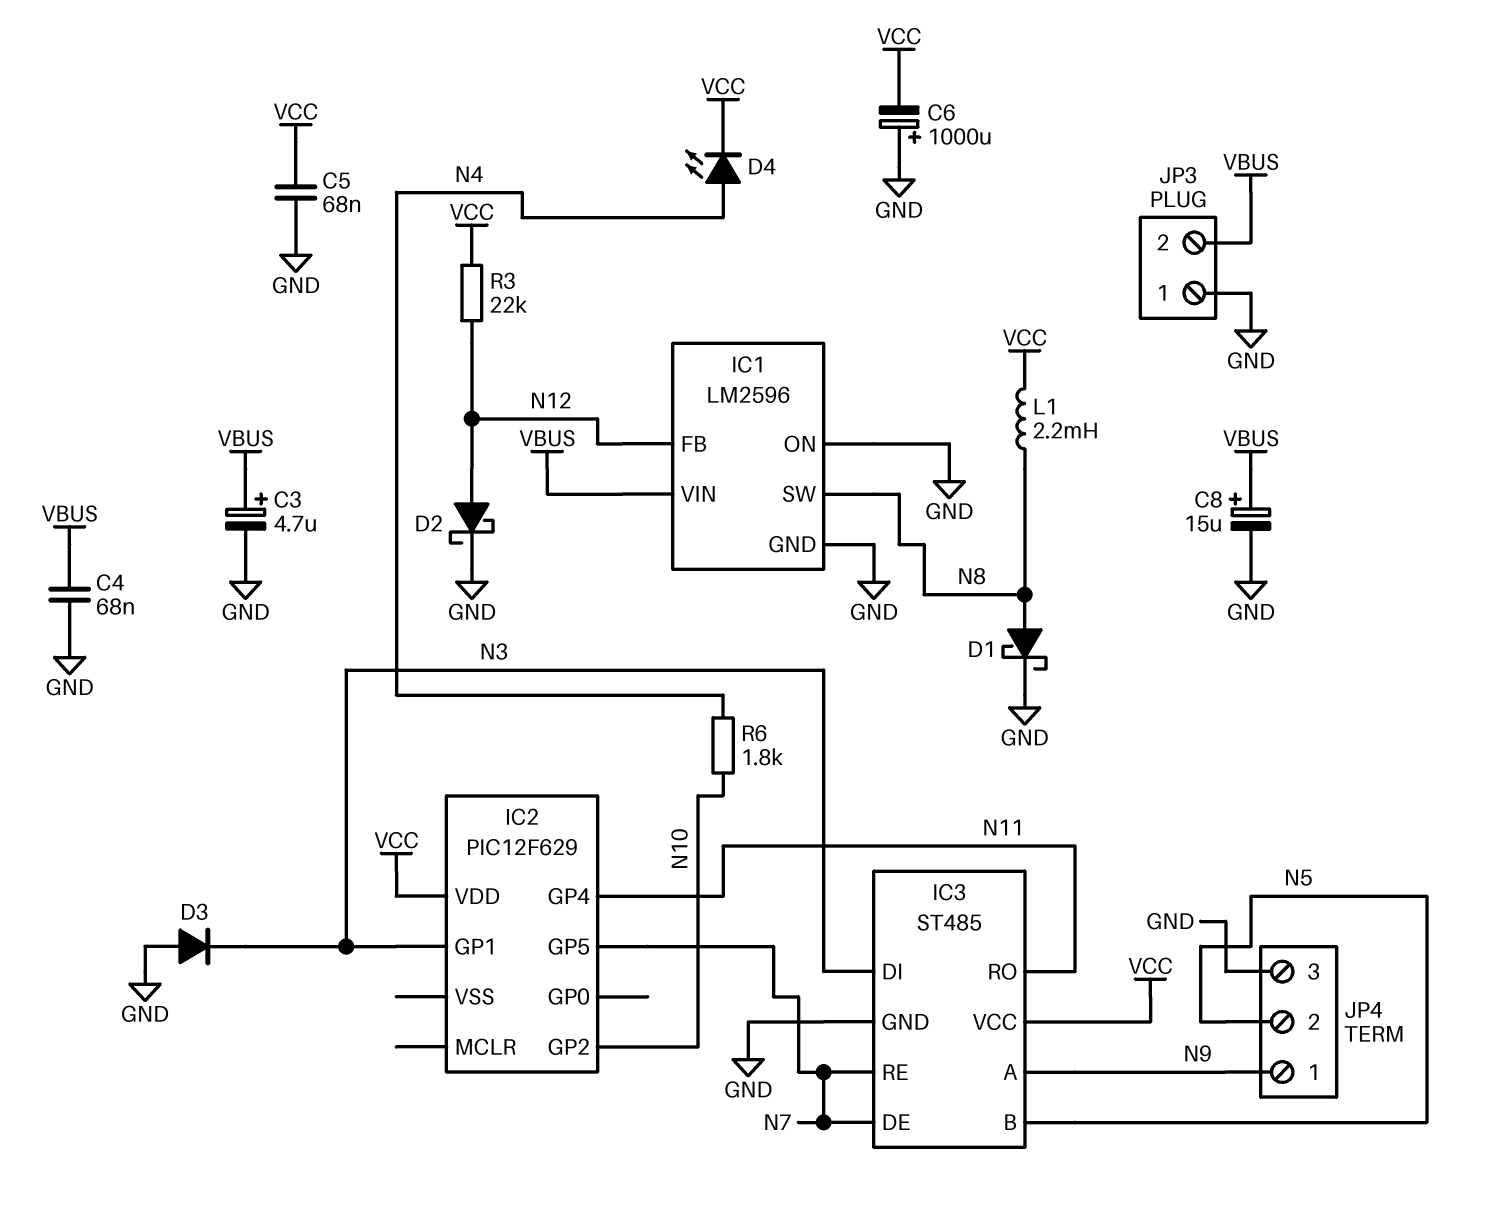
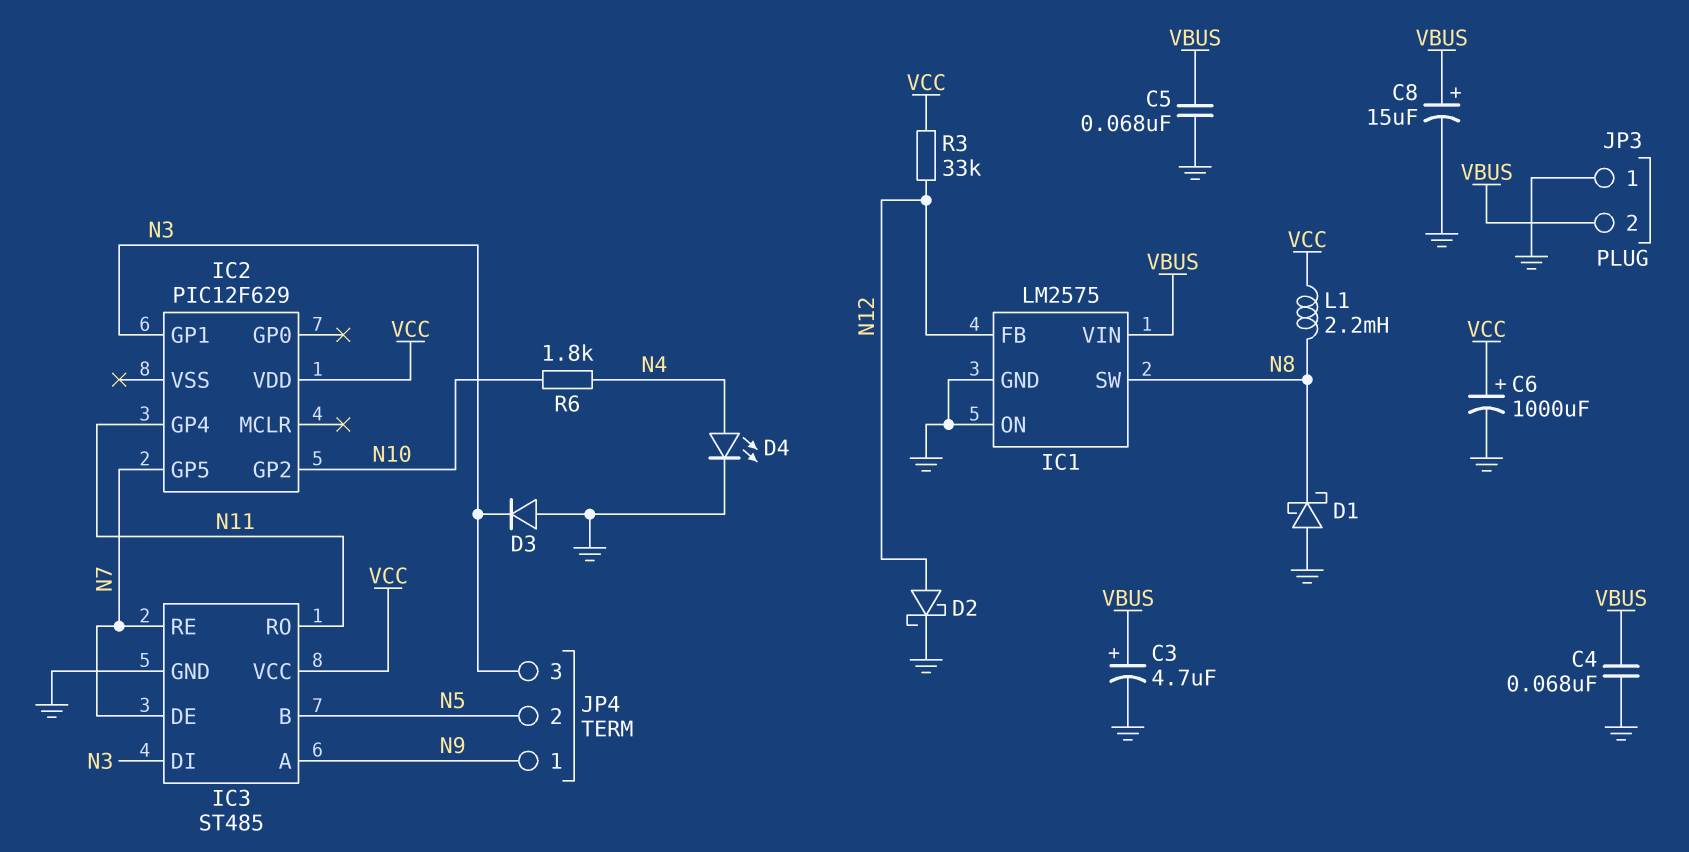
C5: 68nF (GND, VCC) -> 68nF (GND, VBUS)
C6: 1000uF (plus GND, minus VCC) -> 1000uF (plus VCC, minus GND)
D1: schottky (A N8, K GND) -> schottky (A GND, K N8)
D4: LED (A N4, K VCC) -> LED (A N4, K GND)
IC1: LM2596 -> LM2575
JP4 pin 3: GND -> N3
R3: 22k (N12, VCC) -> 33k (N12, VCC)

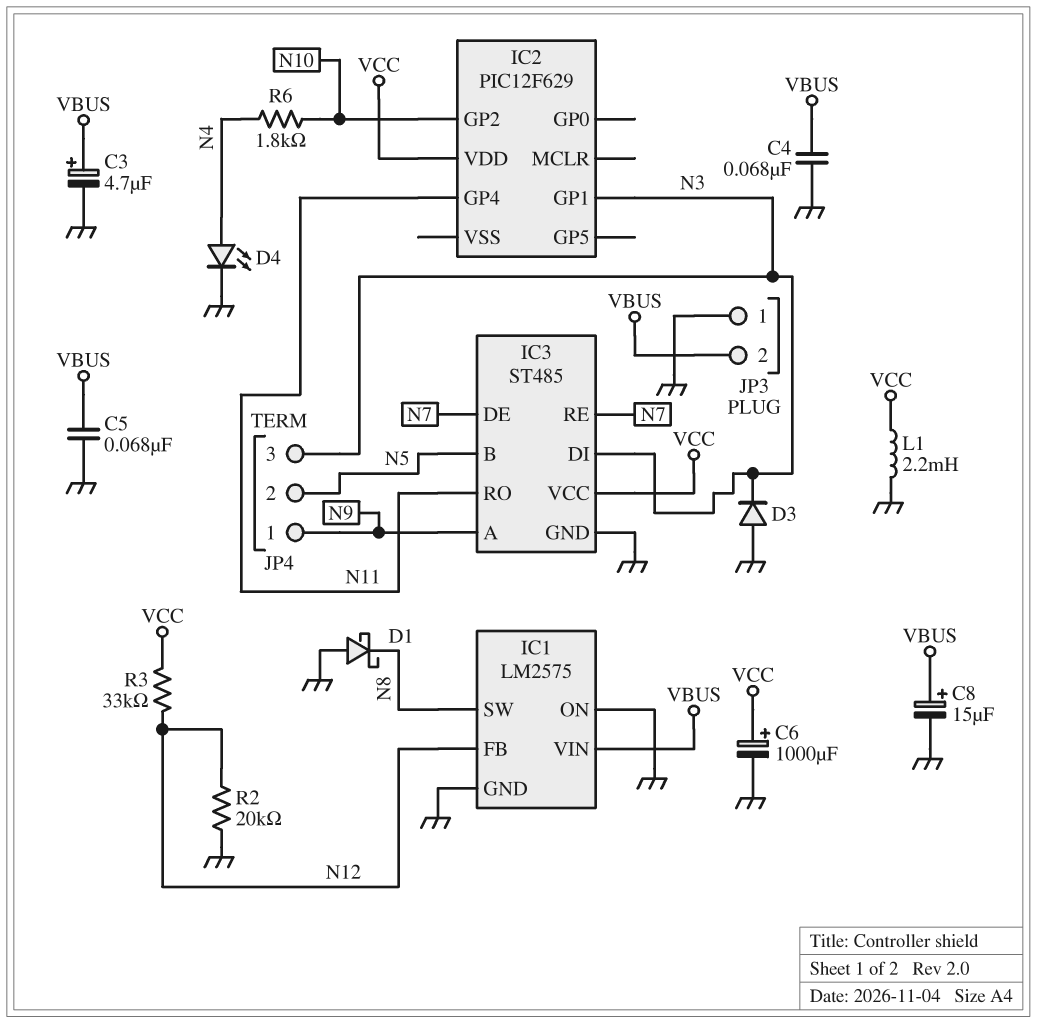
D2: schottky (A N12, K GND) -> none
IC2 pin GP5: N7 -> none
L1: 2.2mH (N8, VCC) -> 2.2mH (GND, VCC)
R2: none -> 20k (GND, N12)

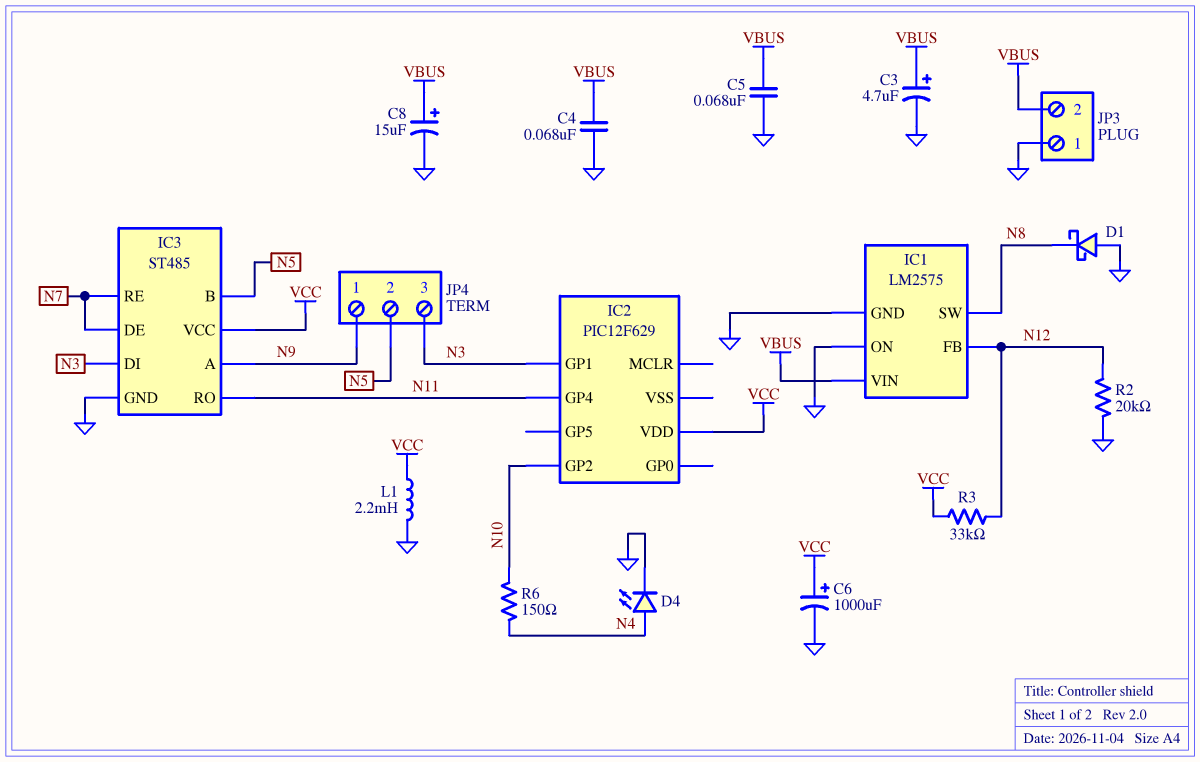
D3: diode (A GND, K N3) -> none
R6: 1.8k (N4, N10) -> 150 (N4, N10)

